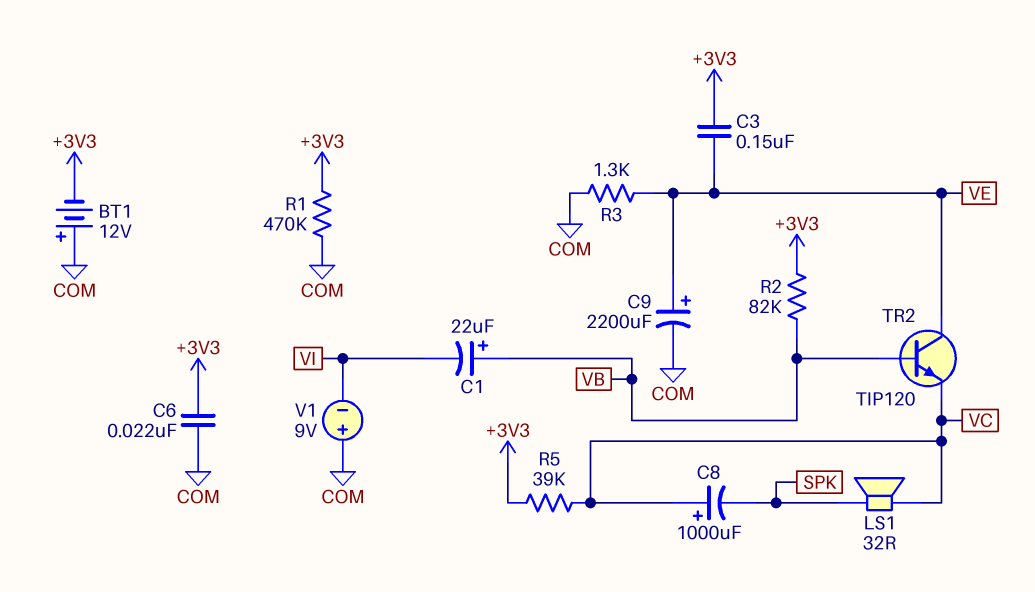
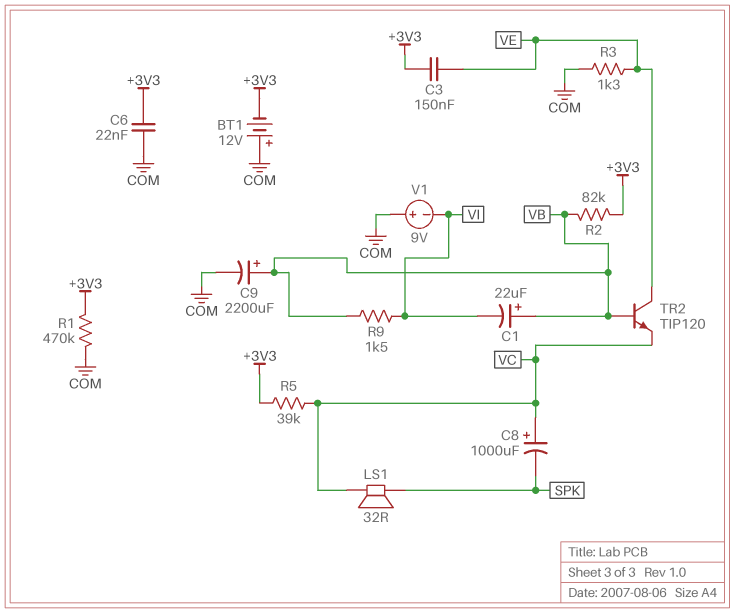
C9: 2200uF (plus VE, minus COM) -> 2200uF (plus VB, minus COM)
R9: none -> 1.5k (VB, VI)

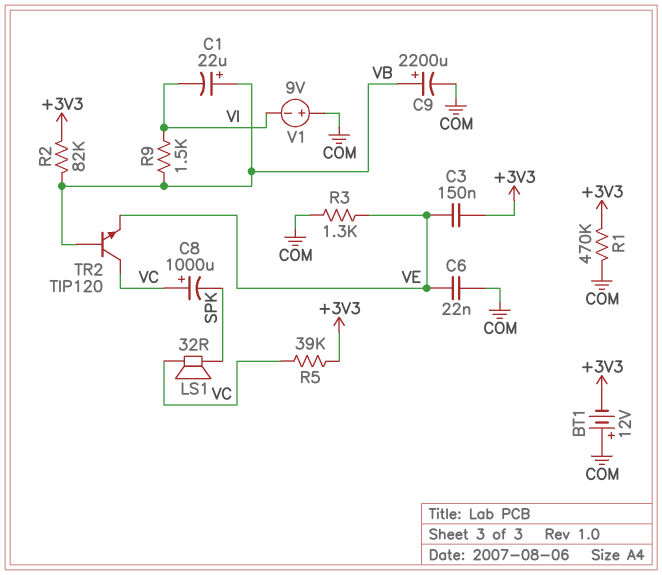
C6: 22nF (+3V3, COM) -> 22nF (COM, VE)
TR2: NPN TIP120 (B VB, C VE, E VC) -> NPN TIP120 (B VB, C VC, E VE)

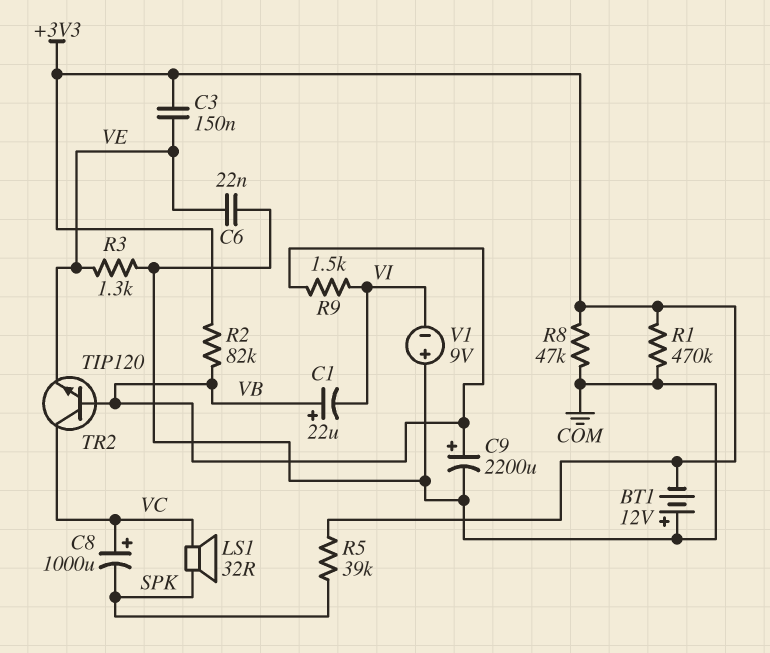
R5: 39k (+3V3, VC) -> 39k (+3V3, SPK)
R8: none -> 47k (+3V3, COM)

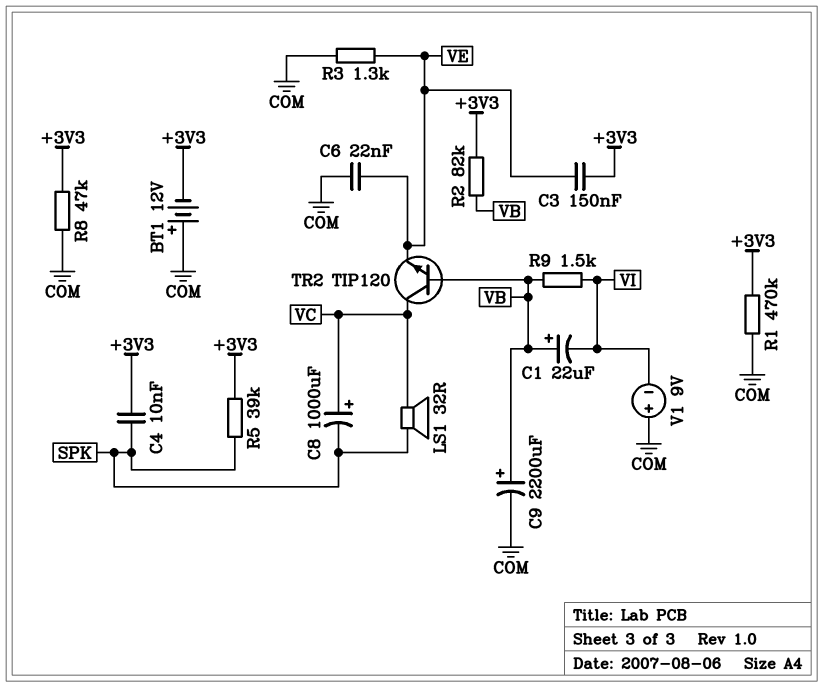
C4: none -> 10nF (+3V3, SPK)

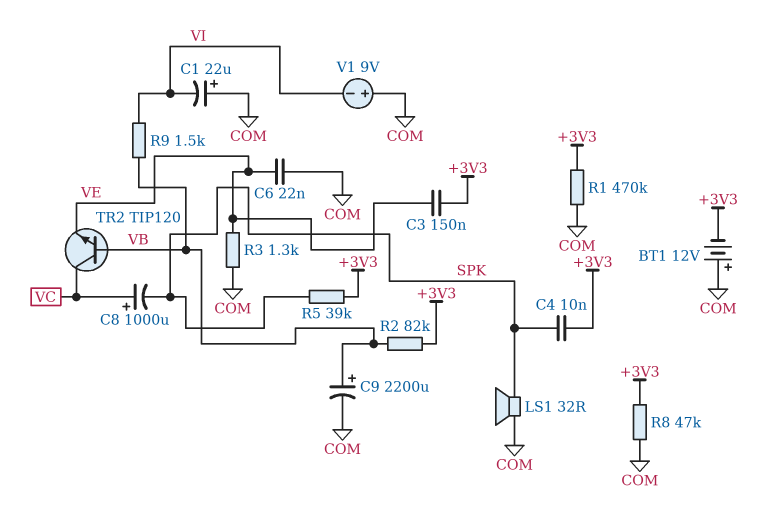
C1: 22uF (plus VB, minus VI) -> 22uF (plus COM, minus VI)
LS1: speaker 32R (SPK, VC) -> speaker 32R (COM, SPK)

